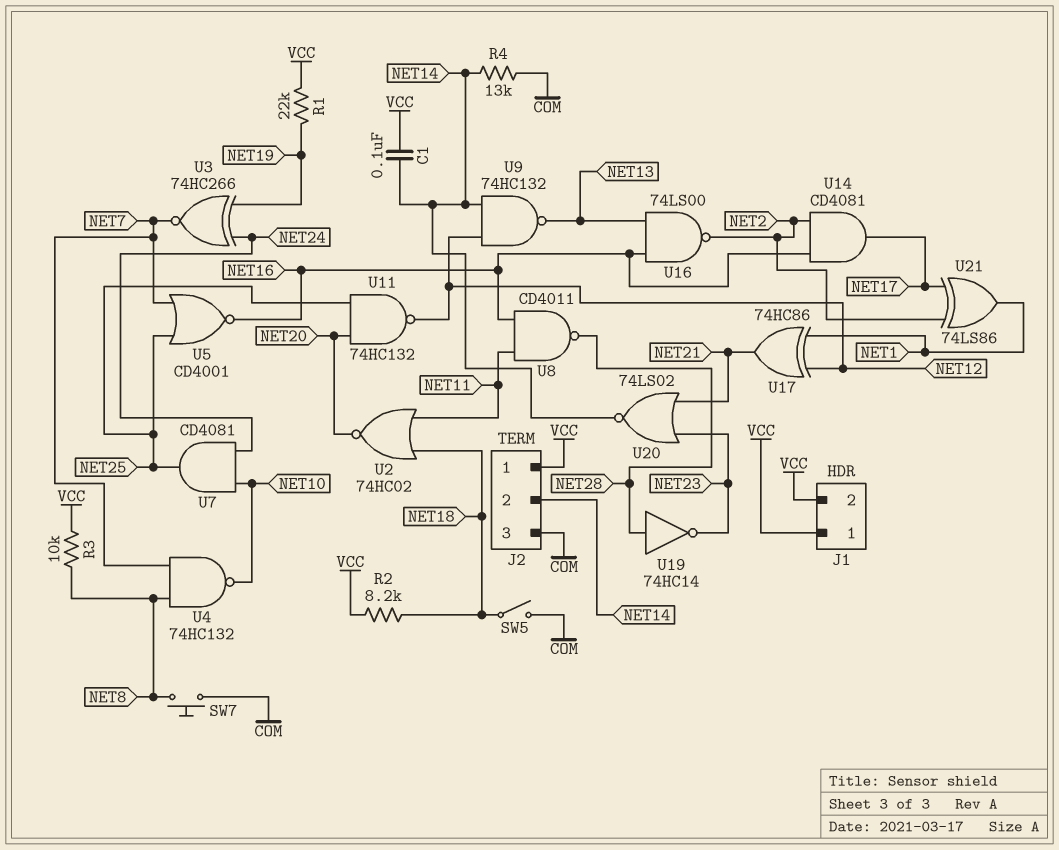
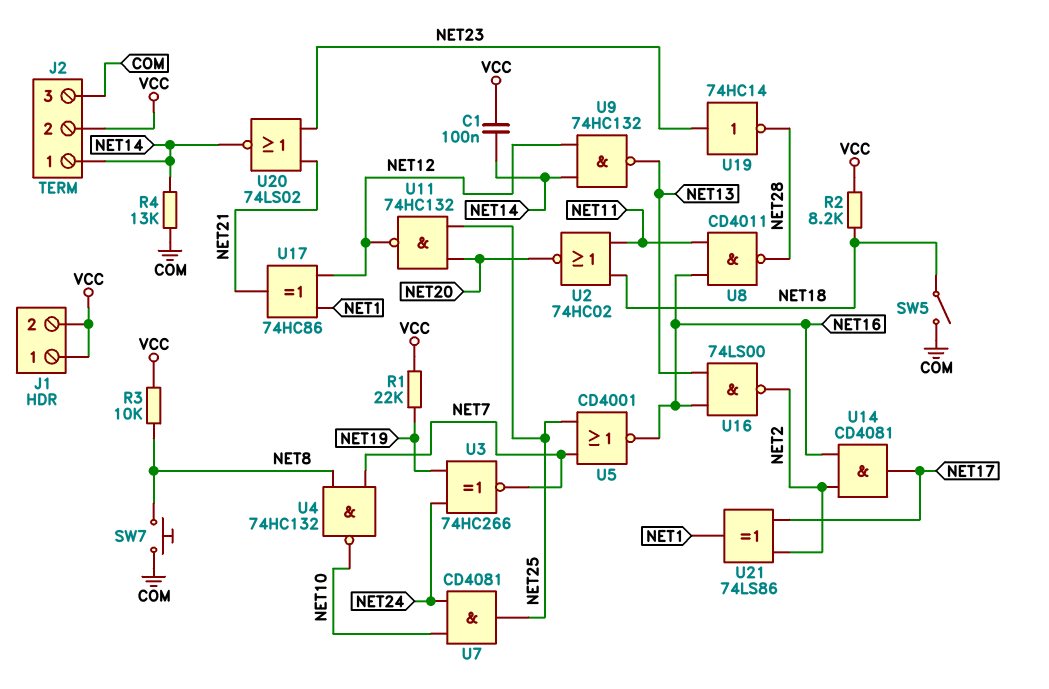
J2 pin 1: VCC -> NET14
J2 pin 2: NET14 -> VCC
U19: NOT 74HC14 (in NET28, out NET23) -> NOT 74HC14 (in NET23, out NET28)

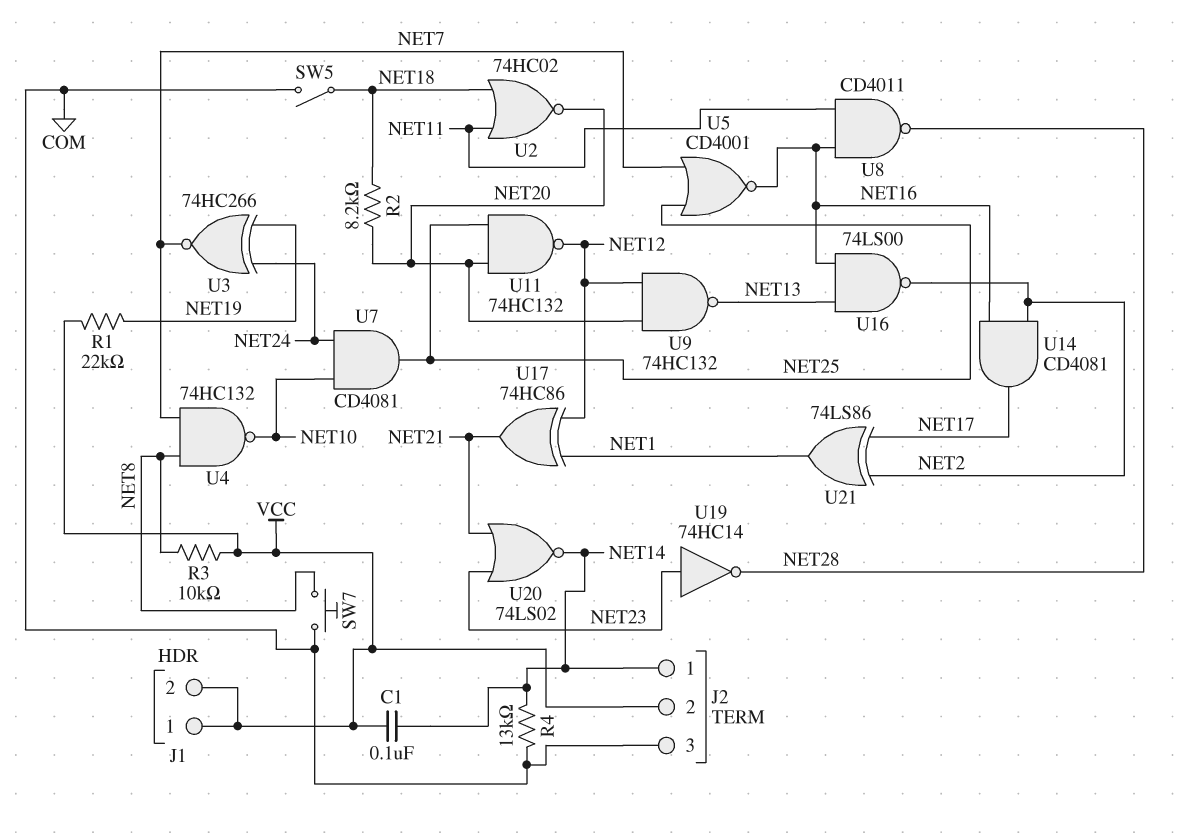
R2: 8.2k (NET18, VCC) -> 8.2k (NET18, NET20)
U9: NAND 74HC132 (in NET12, in NET14, out NET13) -> NAND 74HC132 (in NET12, in NET20, out NET13)

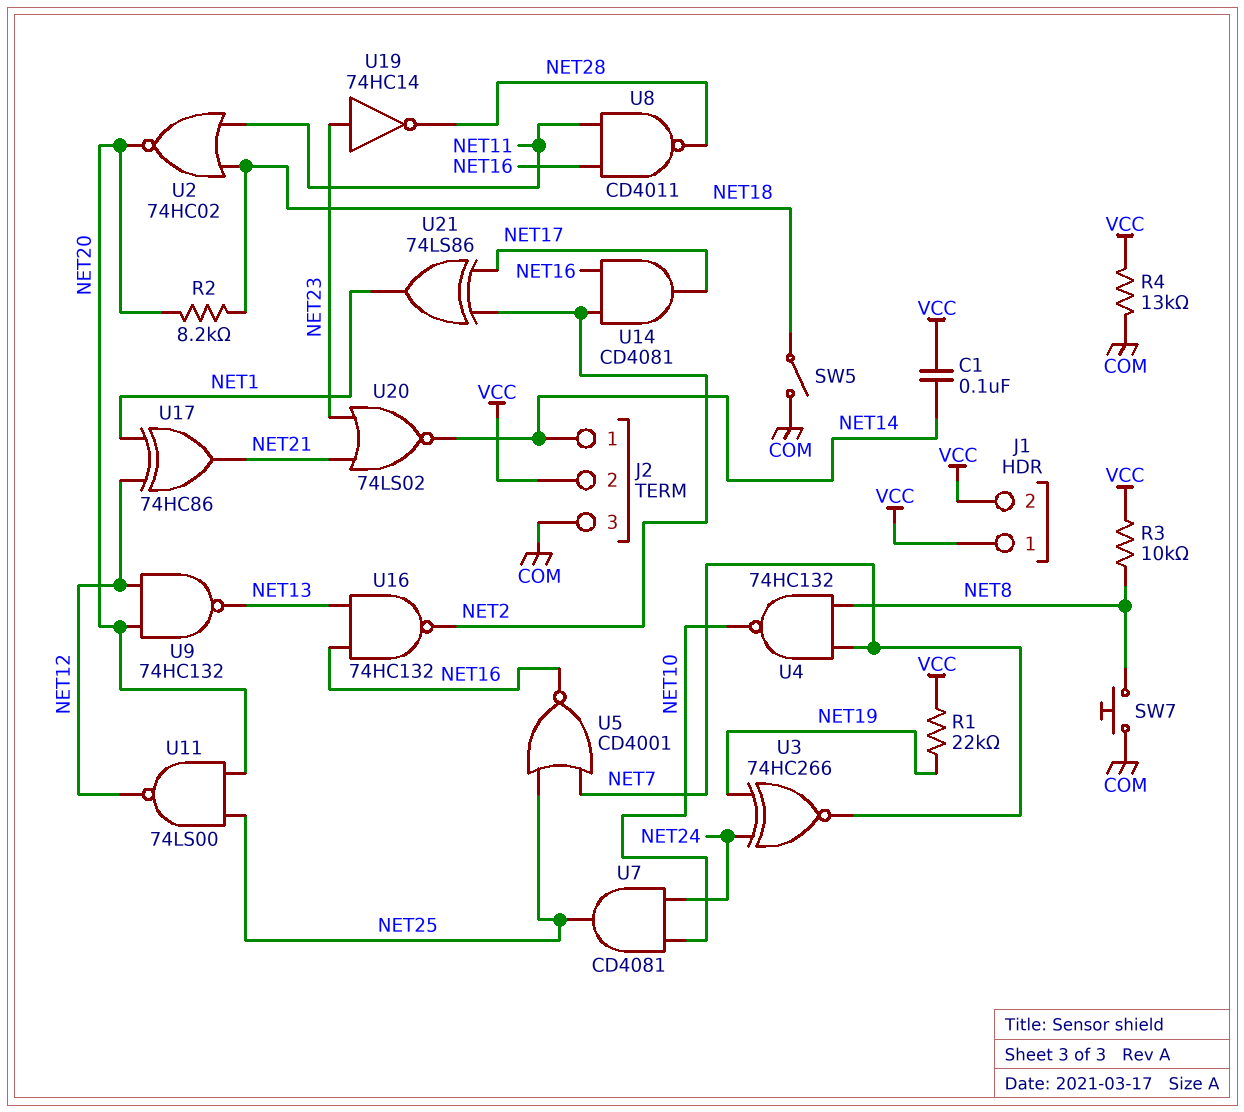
R4: 13k (COM, NET14) -> 13k (COM, VCC)
U11: NAND 74HC132 (in NET20, in NET25, out NET12) -> NAND 74LS00 (in NET20, in NET25, out NET12)
U16: NAND 74LS00 (in NET13, in NET16, out NET2) -> NAND 74HC132 (in NET13, in NET16, out NET2)

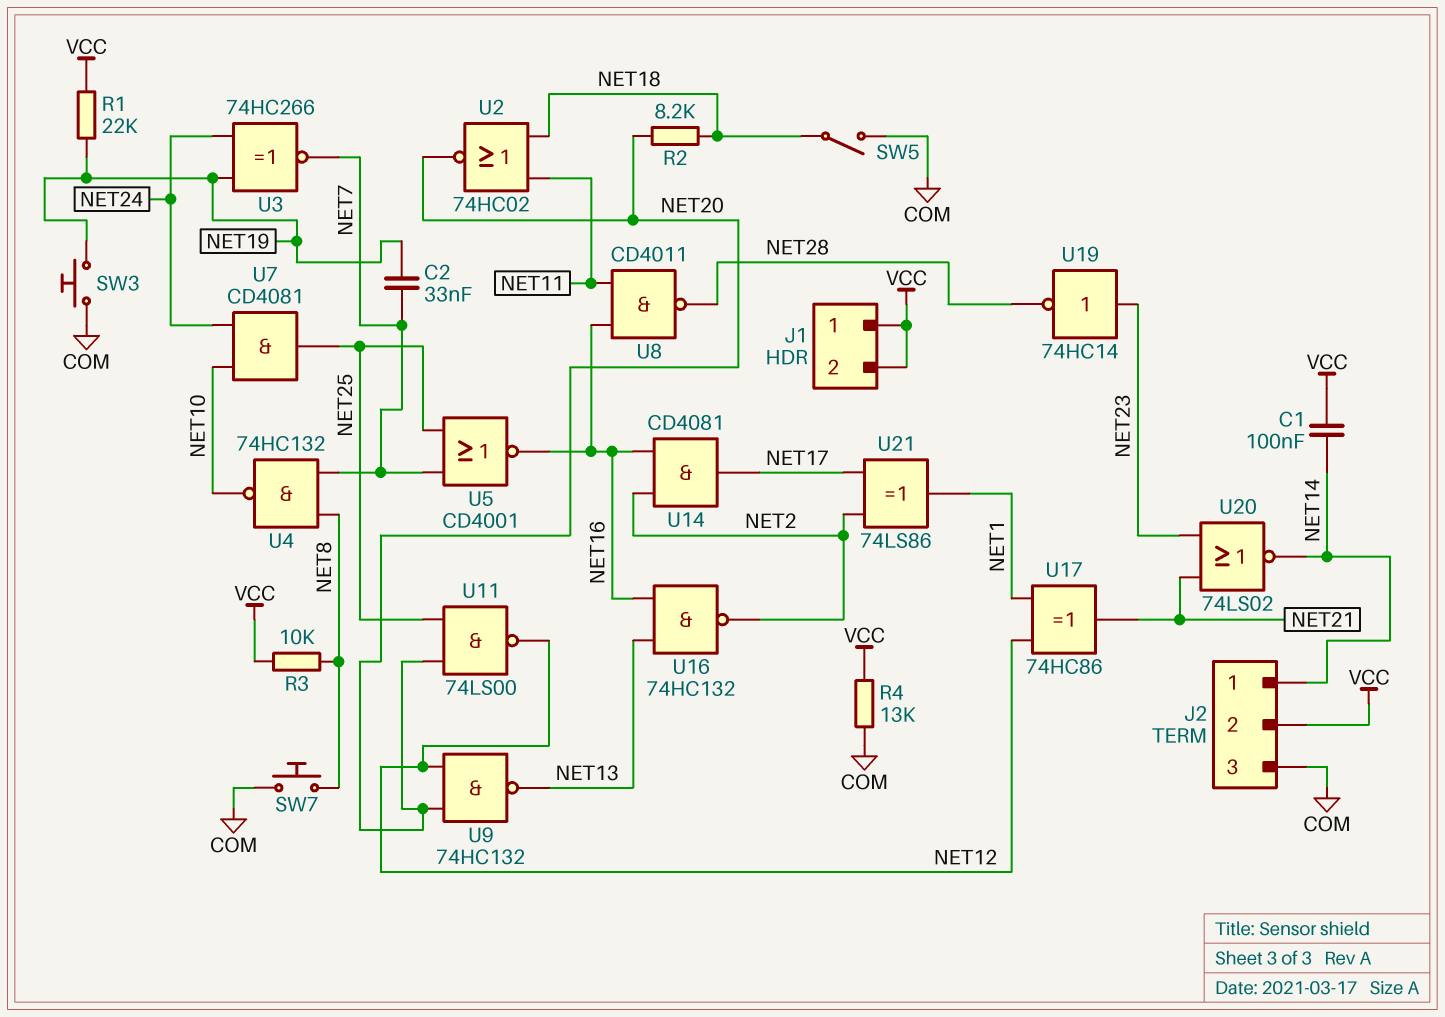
C2: none -> 33nF (NET7, NET19)
SW3: none -> button (COM, NET19)

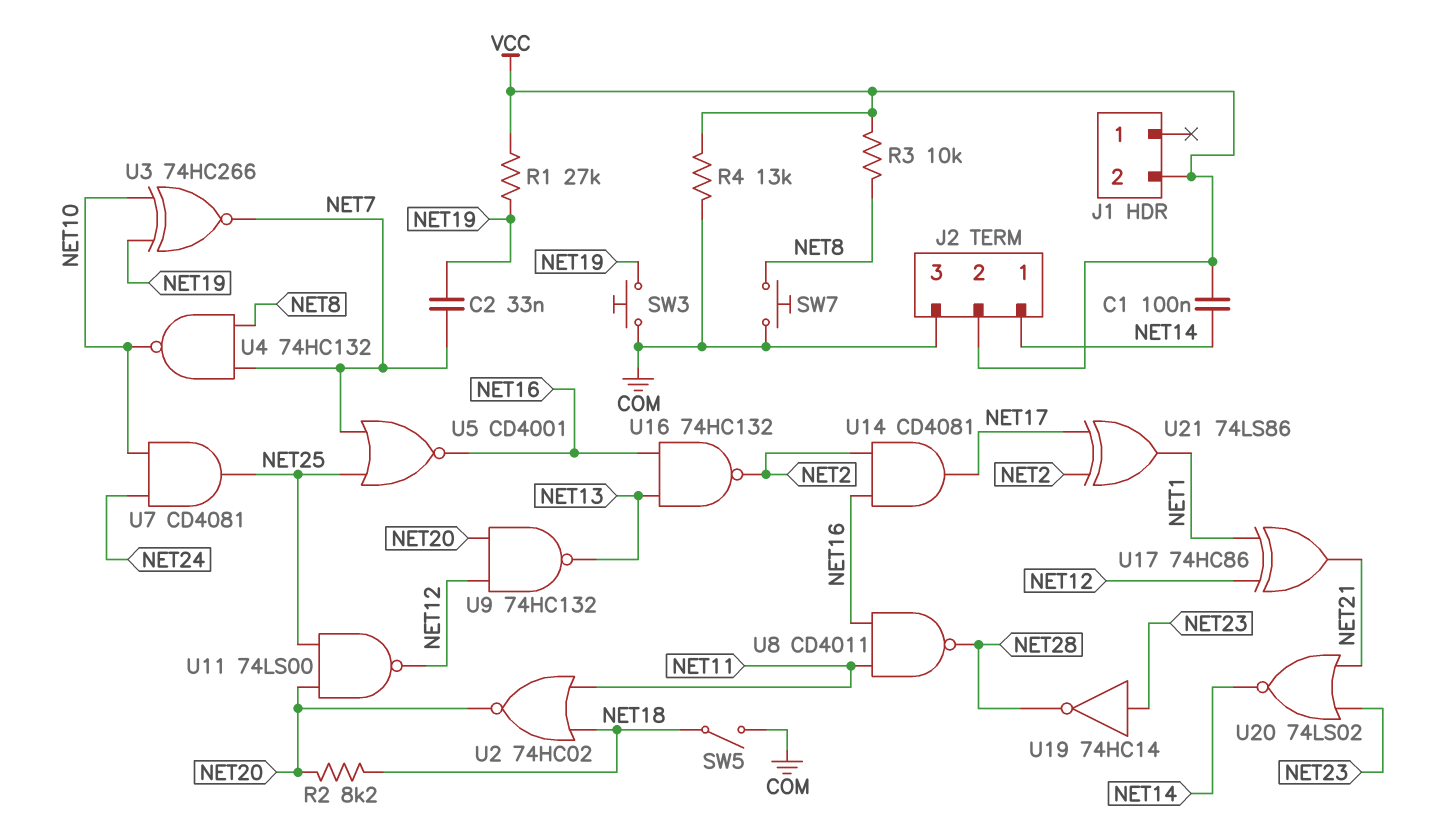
J1 pin 1: VCC -> none
R1: 22k (NET19, VCC) -> 27k (NET19, VCC)
U3: XNOR 74HC266 (in NET19, in NET24, out NET7) -> XNOR 74HC266 (in NET10, in NET19, out NET7)

